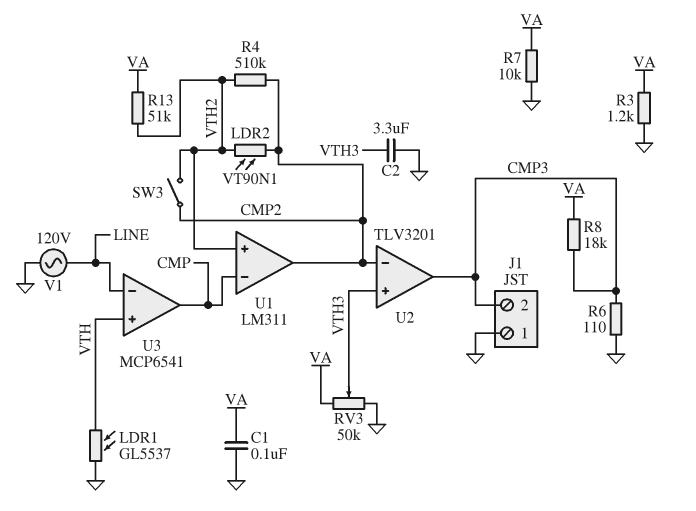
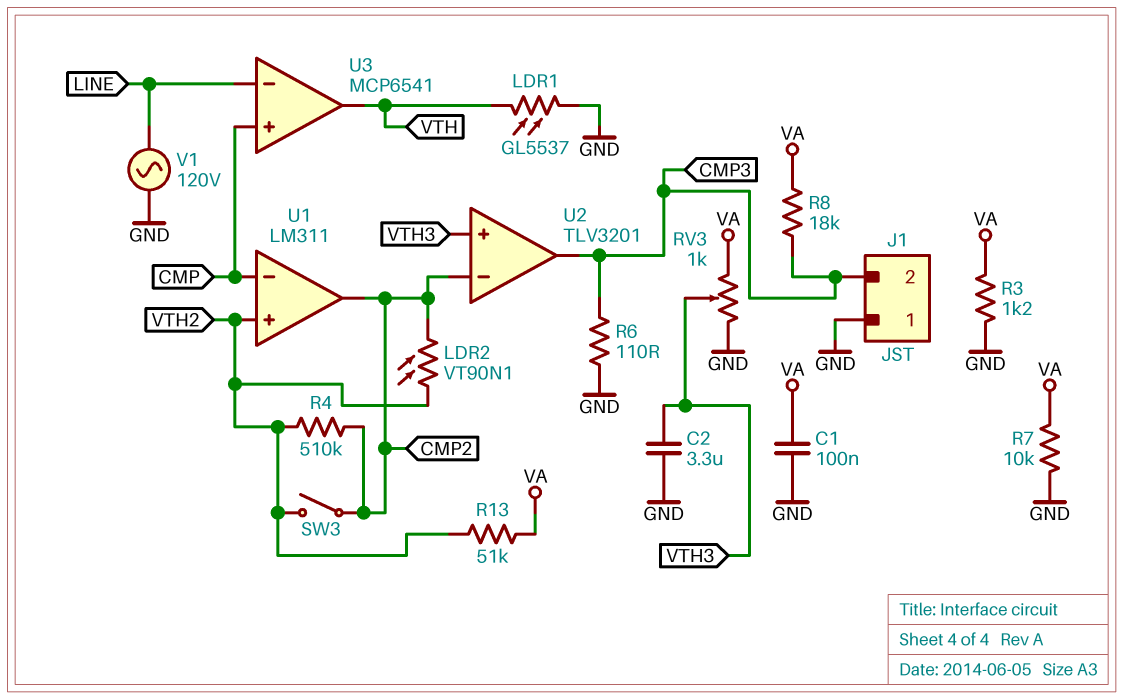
RV3: 50k (GND, VA, wiper VTH3) -> 1k (GND, VA, wiper VTH3)
U3 pin in+: VTH -> CMP
U3 pin out: CMP -> VTH

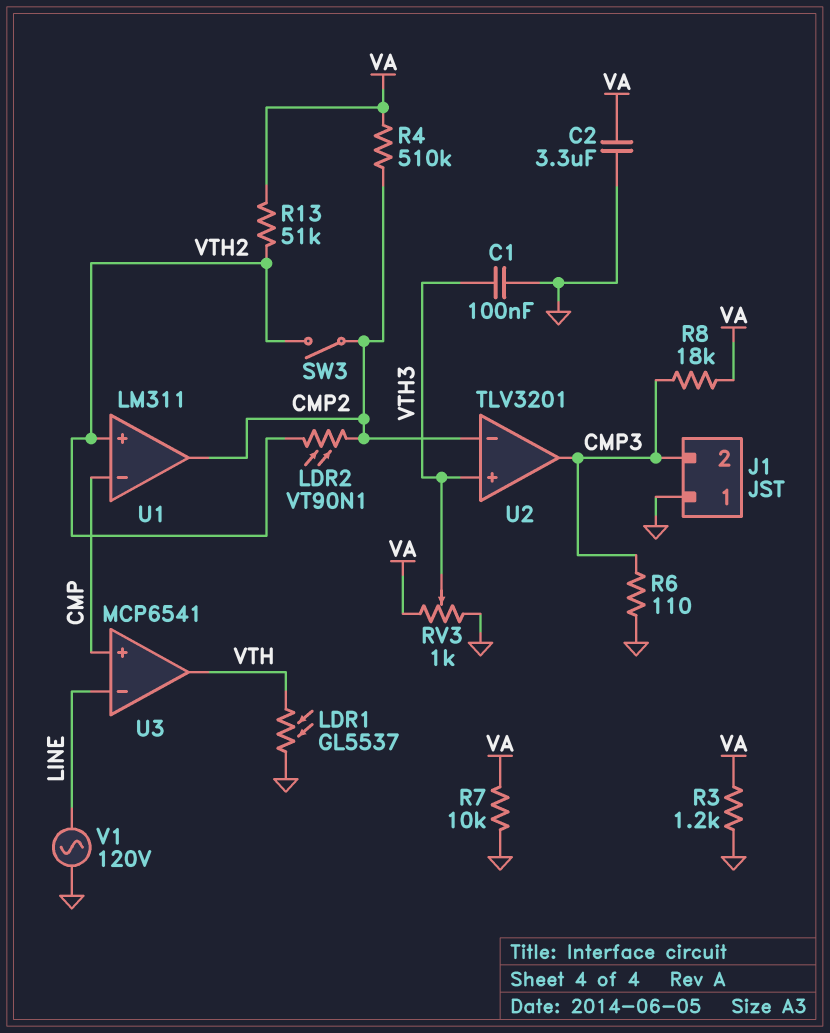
C1: 100nF (GND, VA) -> 100nF (GND, VTH3)
C2: 3.3uF (GND, VTH3) -> 3.3uF (GND, VA)
R4: 510k (CMP2, VTH2) -> 510k (CMP2, VA)

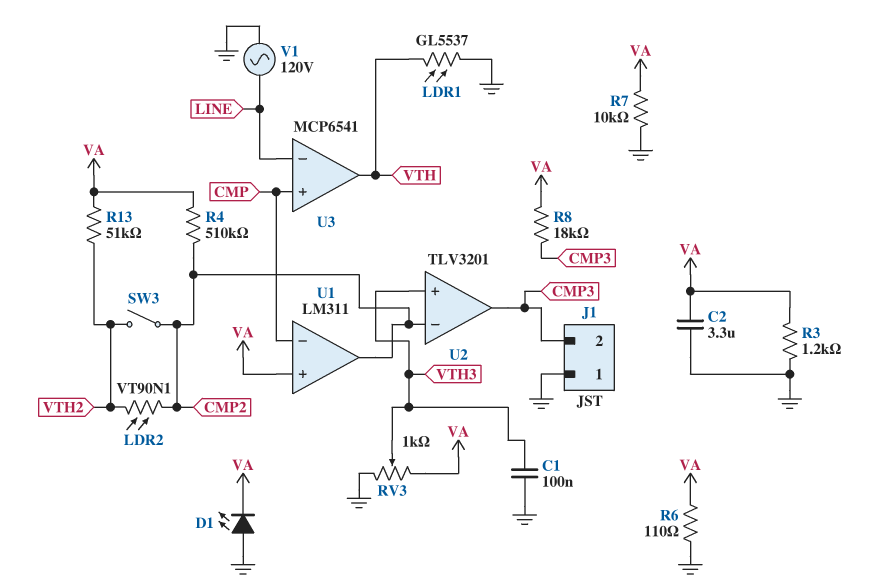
D1: none -> LED (A GND, K VA)
R6: 110 (CMP3, GND) -> 110 (GND, VA)
U1 pin in+: VTH2 -> VA

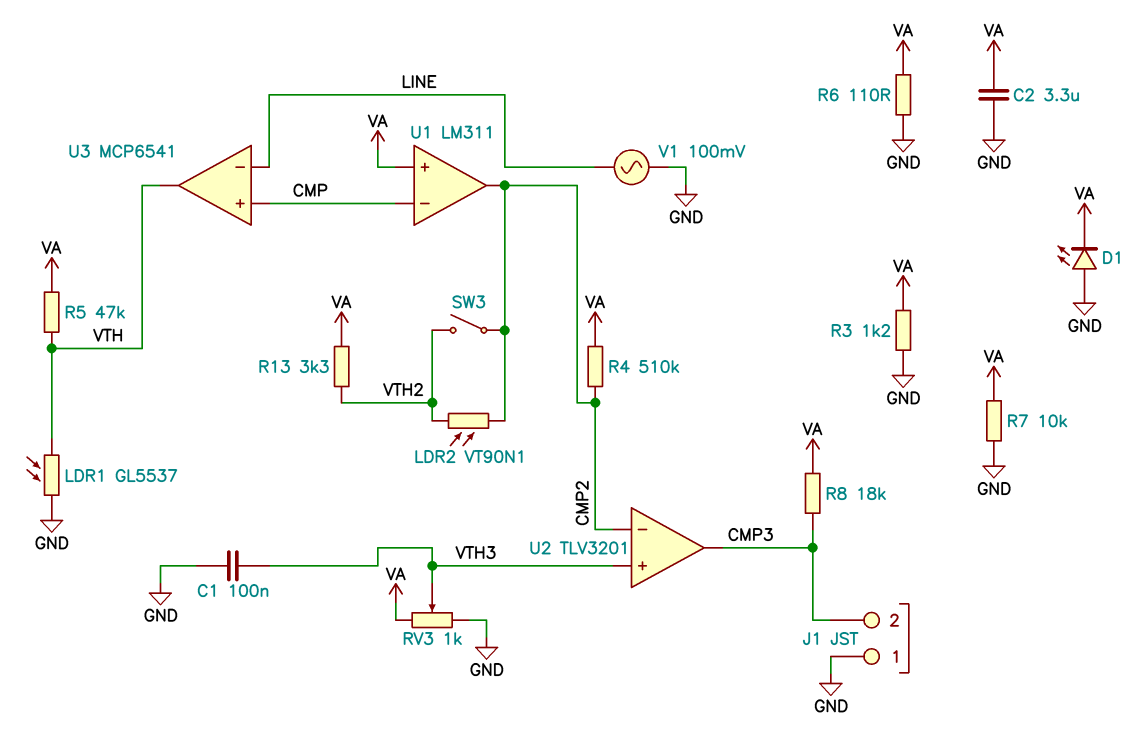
R5: none -> 47k (VA, VTH)
R13: 51k (VA, VTH2) -> 3.3k (VA, VTH2)
V1: AC 120V (GND, LINE) -> AC 100mV (GND, LINE)

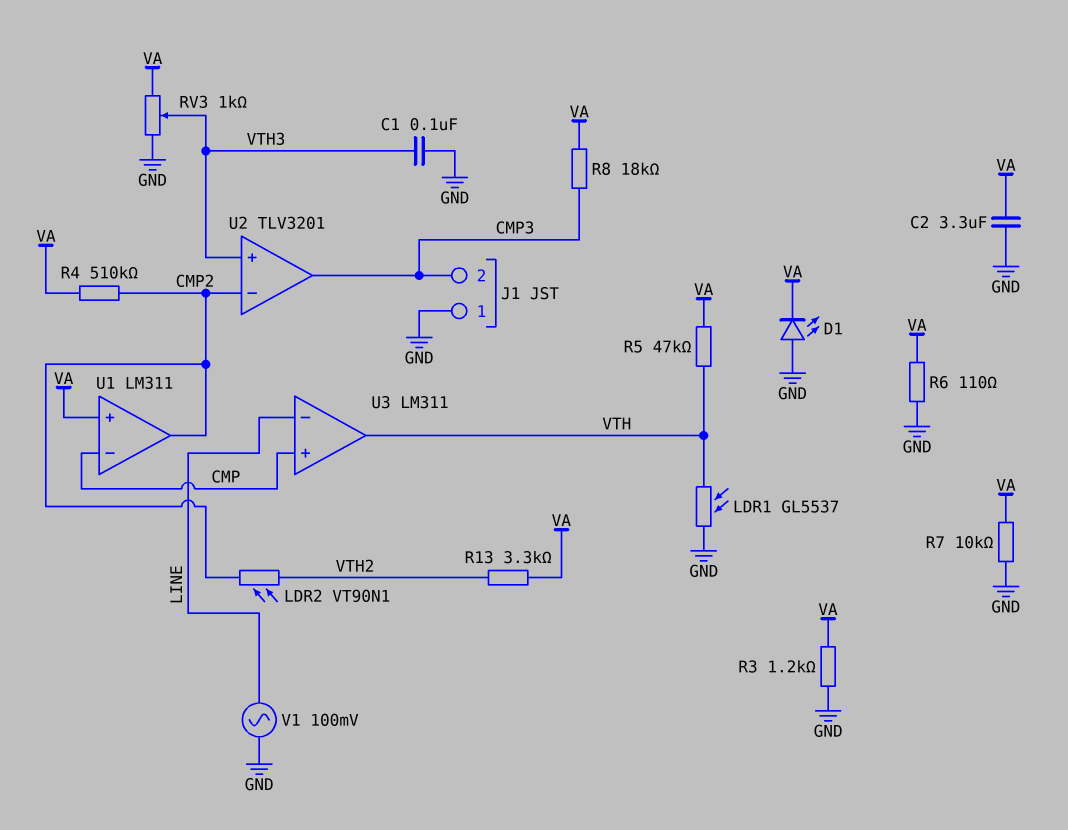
SW3: switch (CMP2, VTH2) -> none
U3: MCP6541 -> LM311

